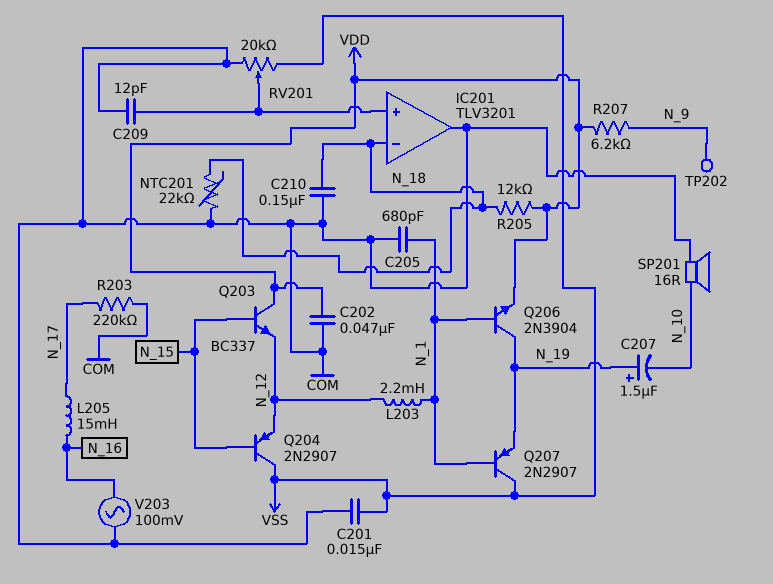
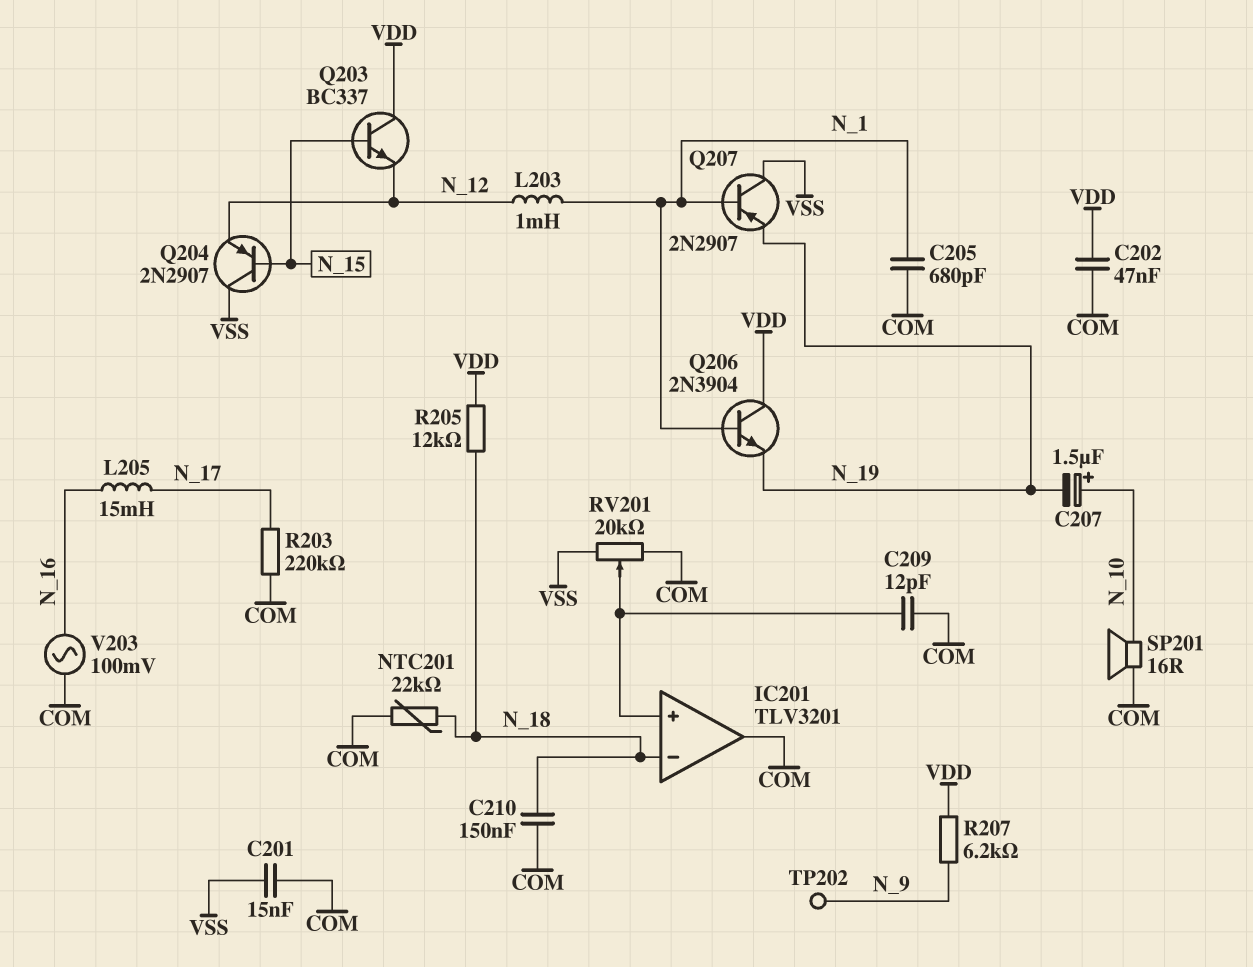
C207: 1.5uF (plus N_19, minus N_10) -> 1.5uF (plus N_10, minus N_19)
L203: 2.2mH (N_1, N_12) -> 1mH (N_1, N_12)
Q206: NPN 2N3904 (B N_1, C N_19, E VDD) -> NPN 2N3904 (B N_1, C VDD, E N_19)

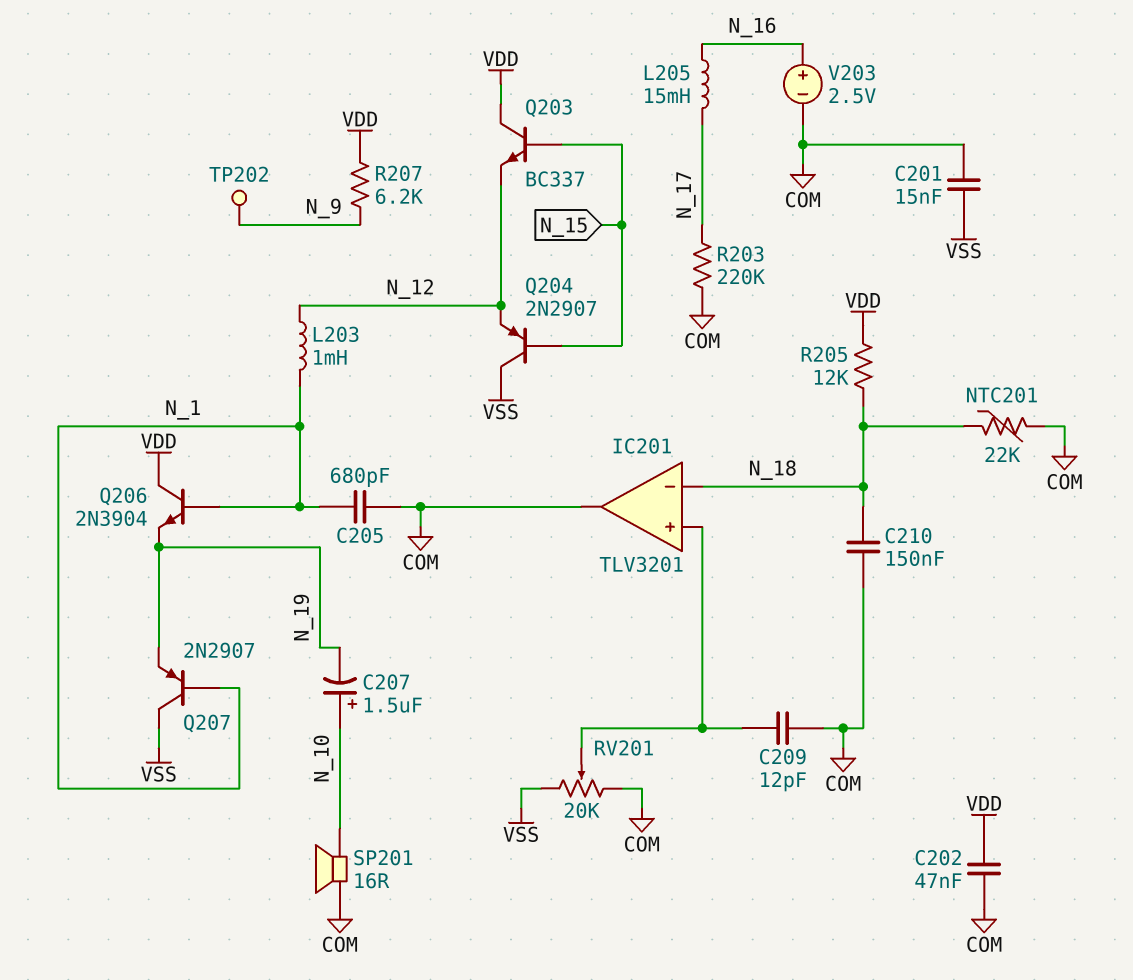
V203: AC 100mV (COM, N_16) -> 2.5V (plus N_16, minus COM)

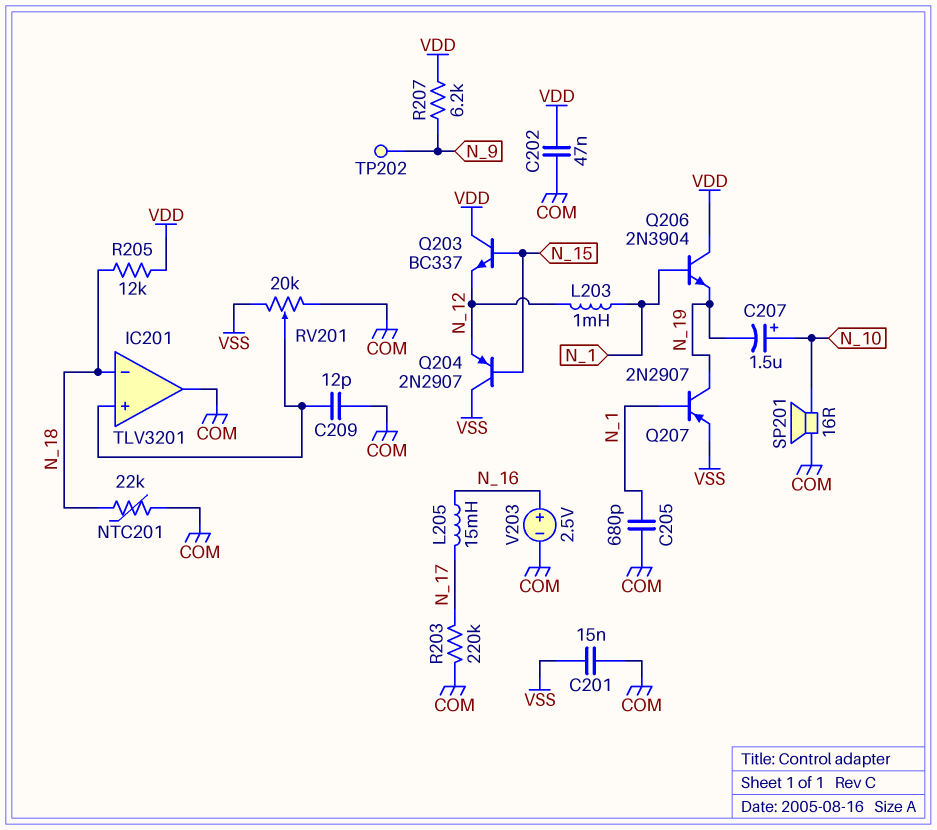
C210: 150nF (COM, N_18) -> none
Q207: PNP 2N2907 (B N_1, C VSS, E N_19) -> PNP 2N2907 (B N_1, C N_19, E VSS)

